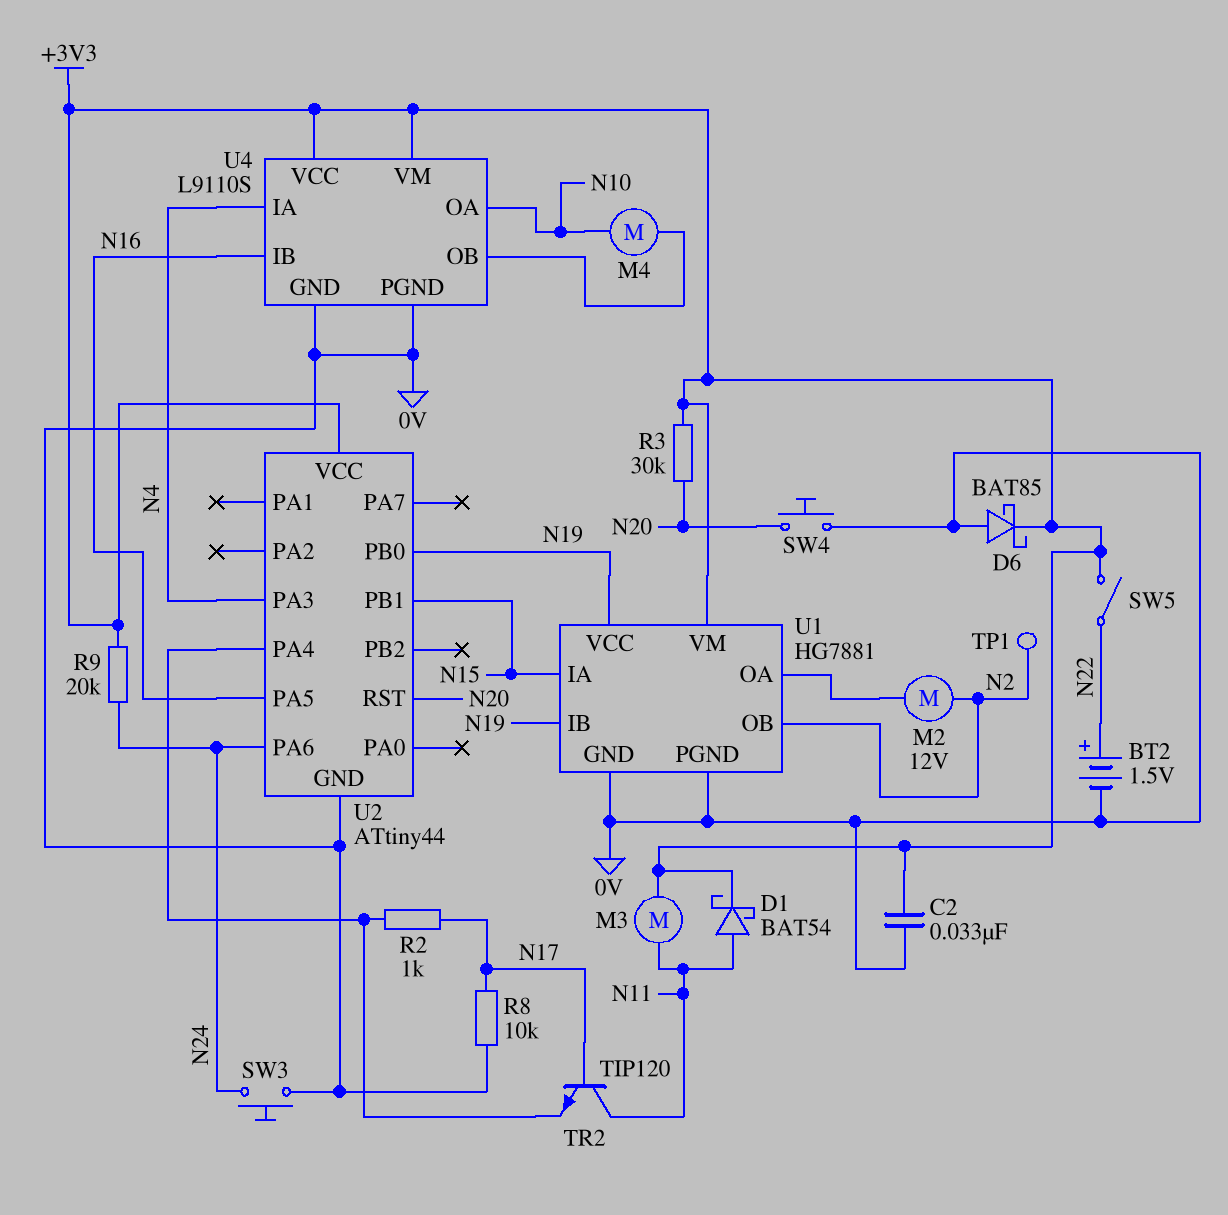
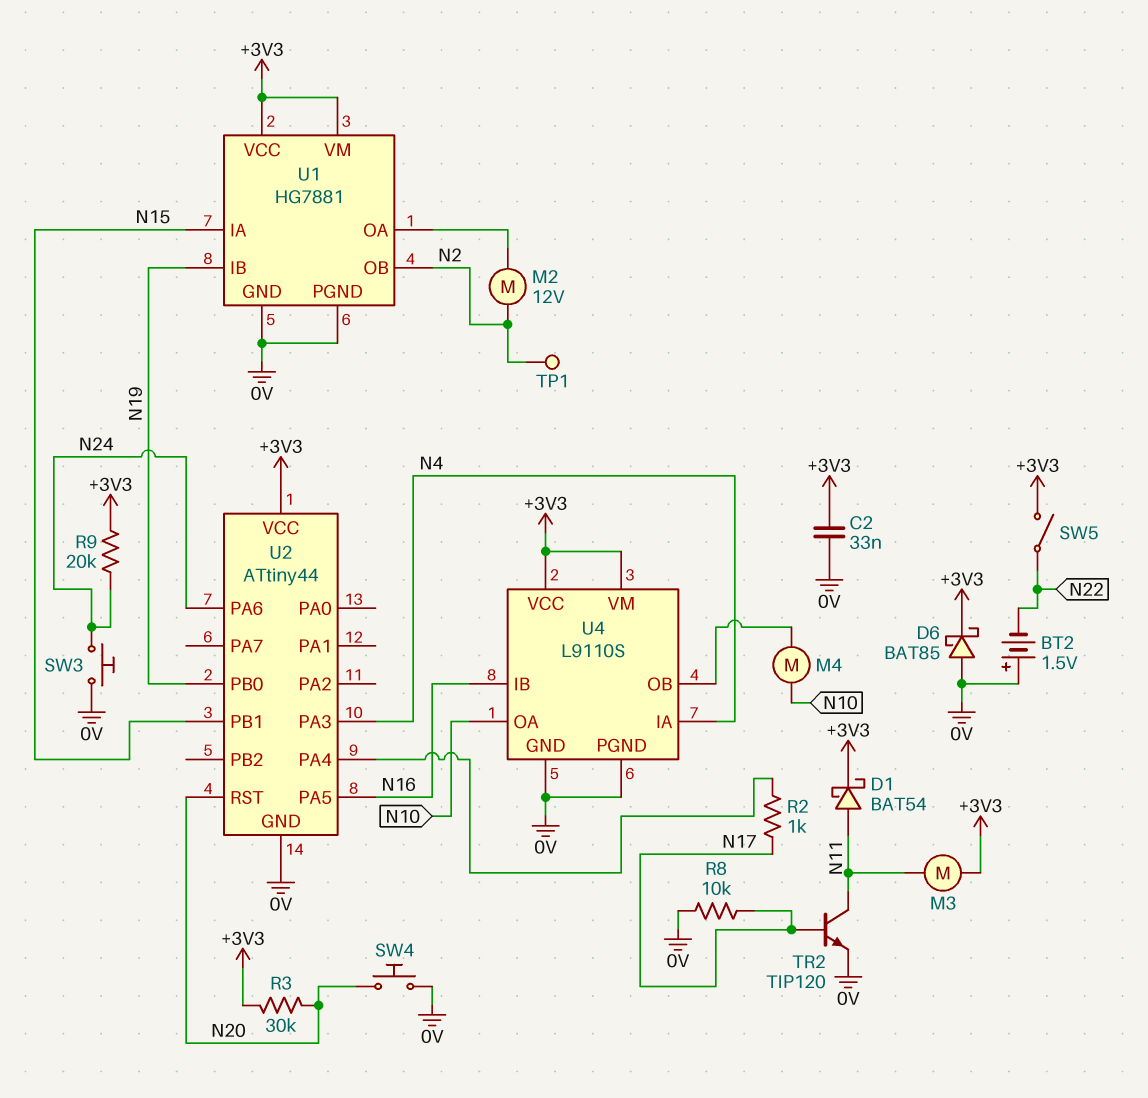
BT2: 1.5V (plus N22, minus 0V) -> 1.5V (plus 0V, minus N22)
TR2: NPN TIP120 (B N17, C N11, E U2/PA4) -> NPN TIP120 (B N17, C N11, E 0V)
U1 pin VCC: N19 -> +3V3

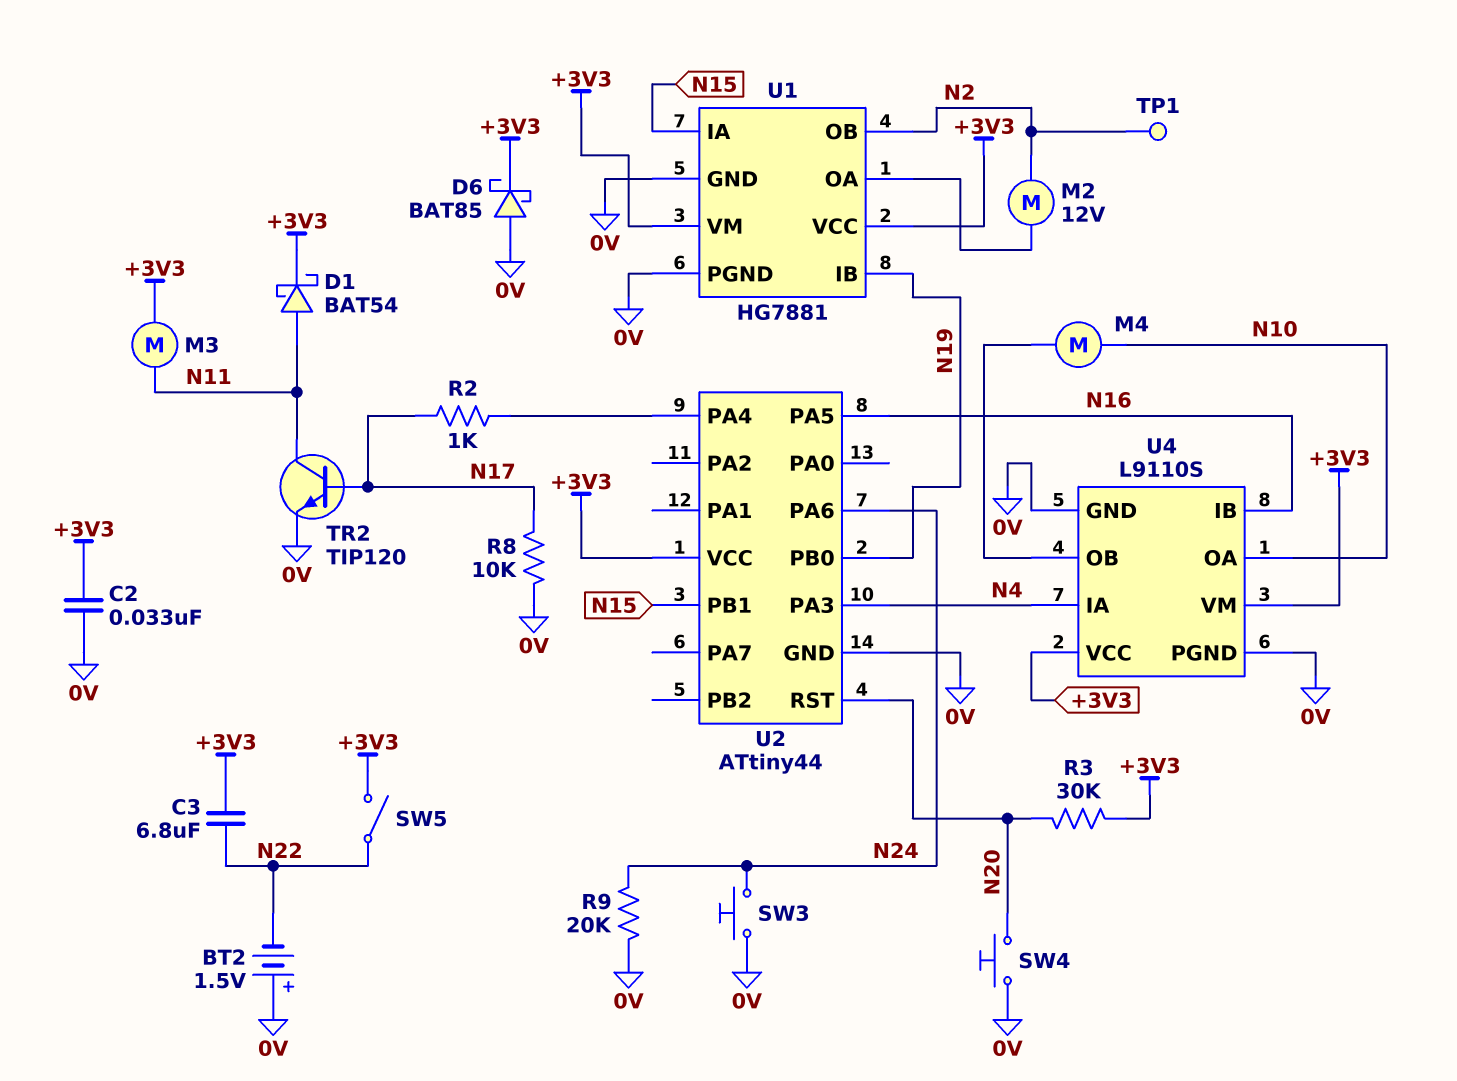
C3: none -> 6.8uF (+3V3, N22)
R9: 20k (+3V3, N24) -> 20k (0V, N24)

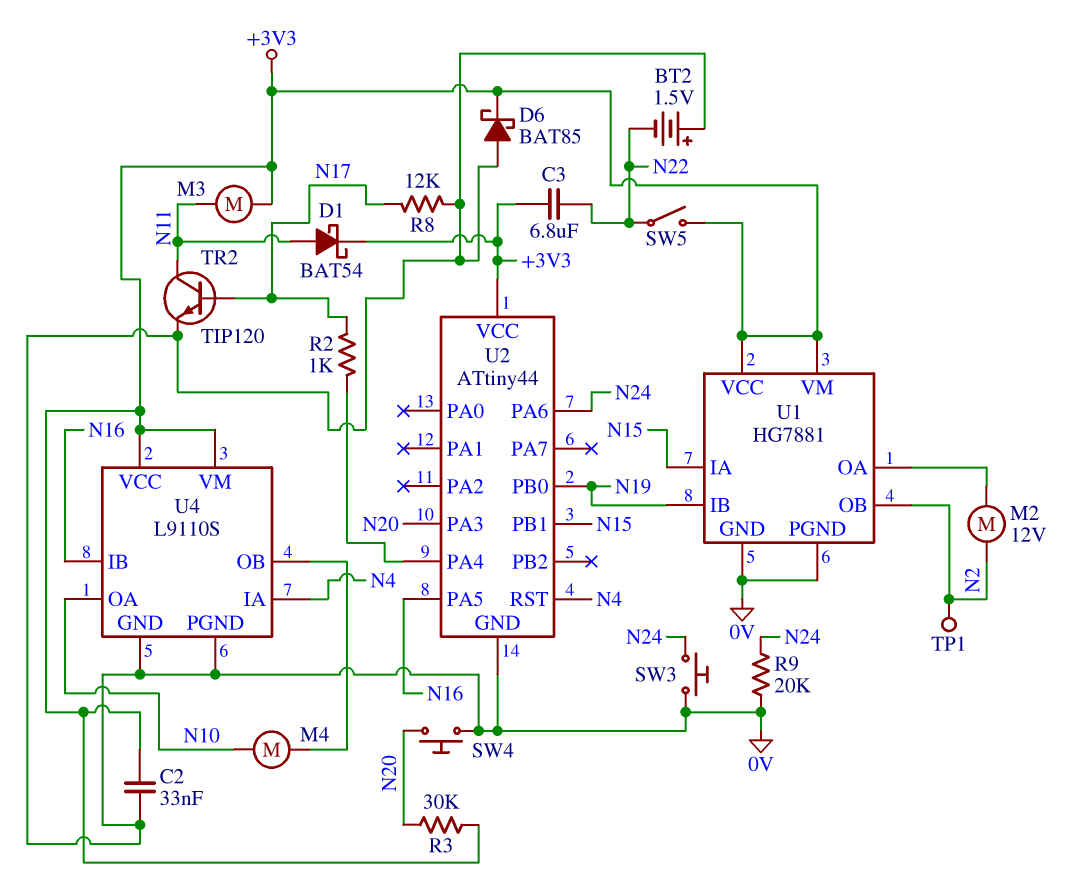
R8: 10k (0V, N17) -> 12k (0V, N17)
U2 pin PA3: N4 -> N20
U2 pin RST: N20 -> N4

